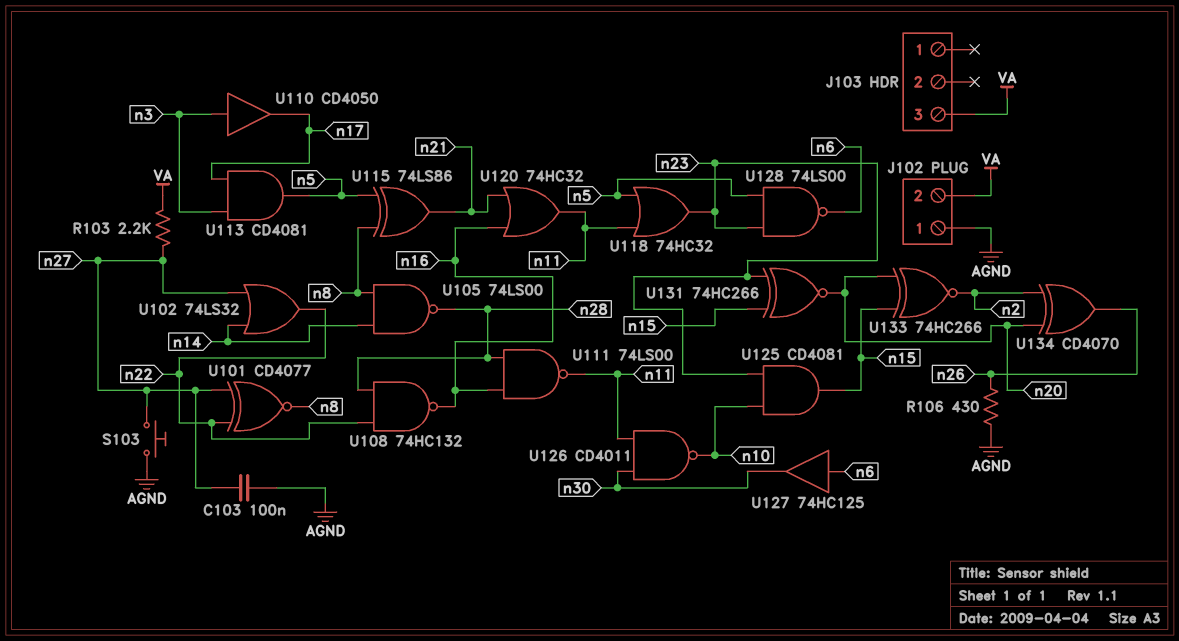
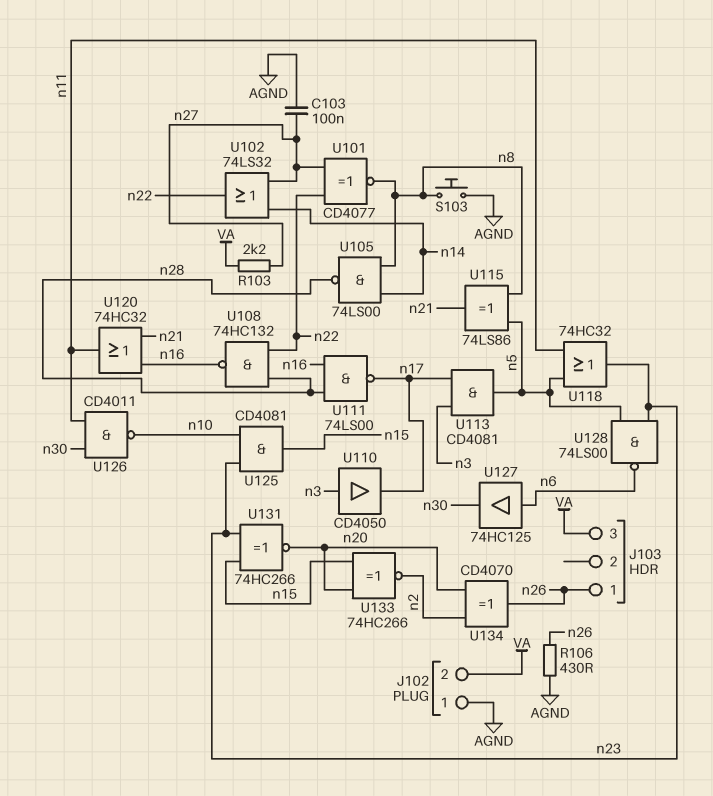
J103 pin 1: none -> n26
S103: button (AGND, n27) -> button (AGND, n8)
U111: NAND 74LS00 (in n16, in n28, out n11) -> NAND 74LS00 (in n16, in n28, out n17)

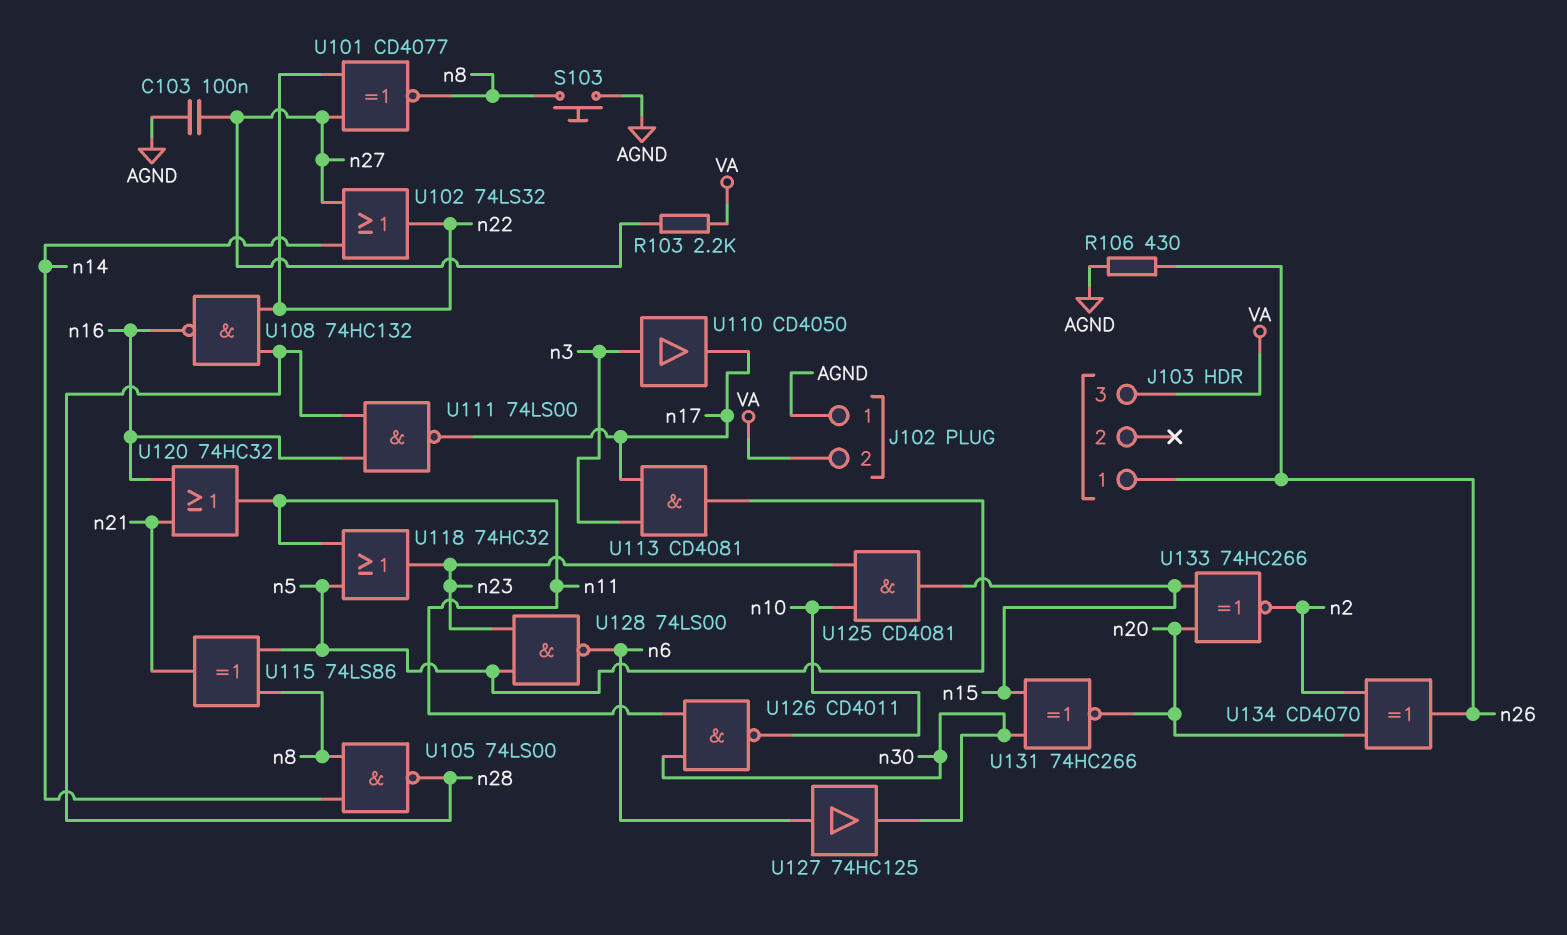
U131: XNOR 74HC266 (in n15, in n23, out n20) -> XNOR 74HC266 (in n15, in n30, out n20)

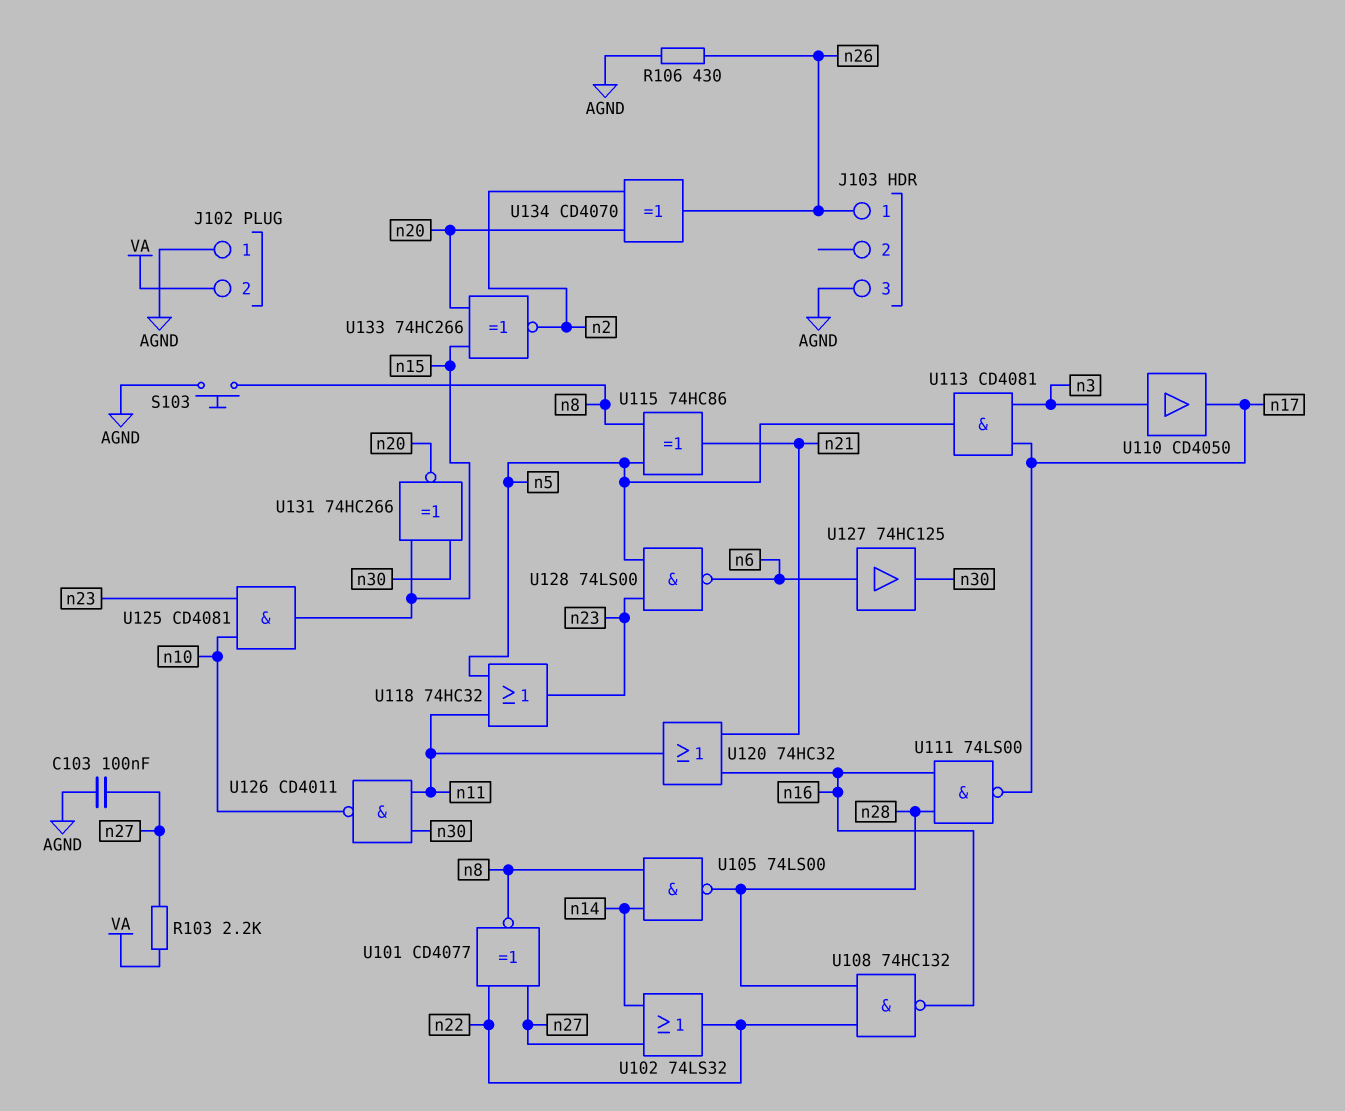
J103 pin 3: VA -> AGND
U115: XOR 74LS86 (in n5, in n8, out n21) -> XOR 74HC86 (in n5, in n8, out n21)

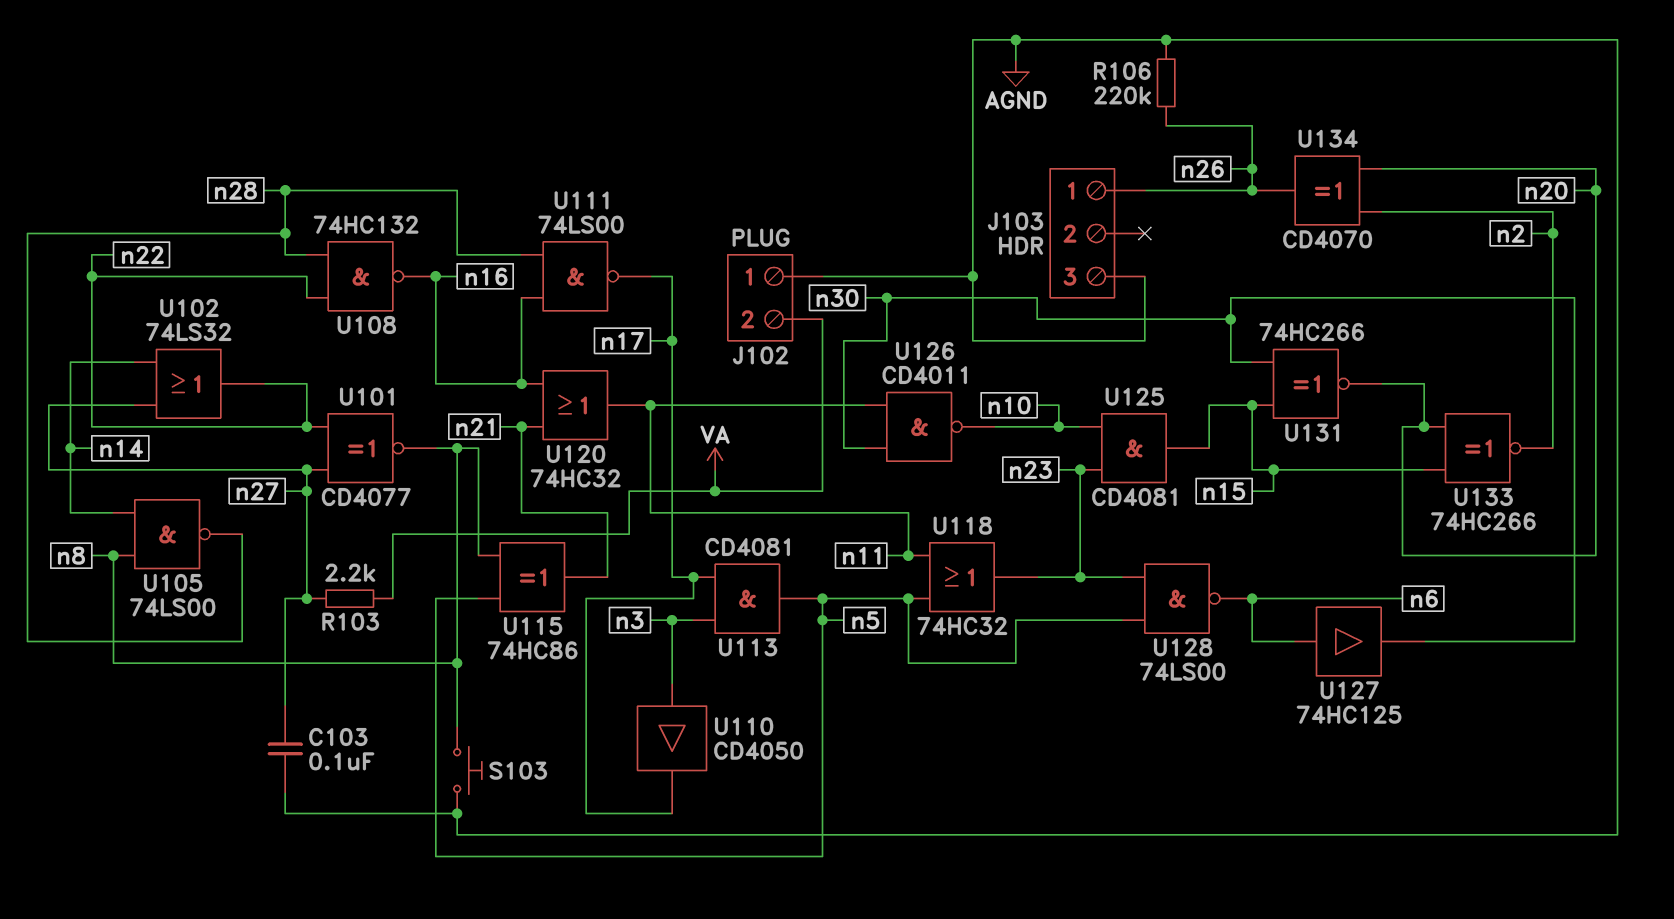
R106: 430 (AGND, n26) -> 220k (AGND, n26)

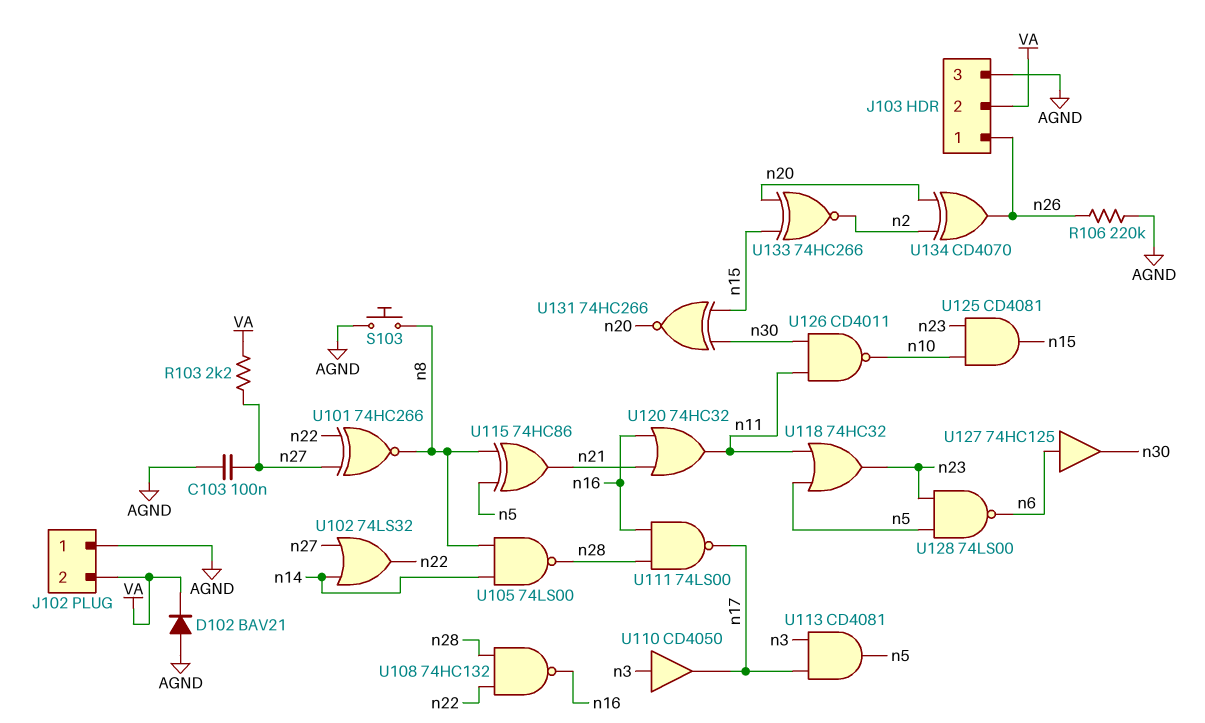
D102: none -> diode BAV21 (A AGND, K VA)
J103 pin 2: none -> VA
U101: XNOR CD4077 (in n22, in n27, out n8) -> XNOR 74HC266 (in n22, in n27, out n8)

